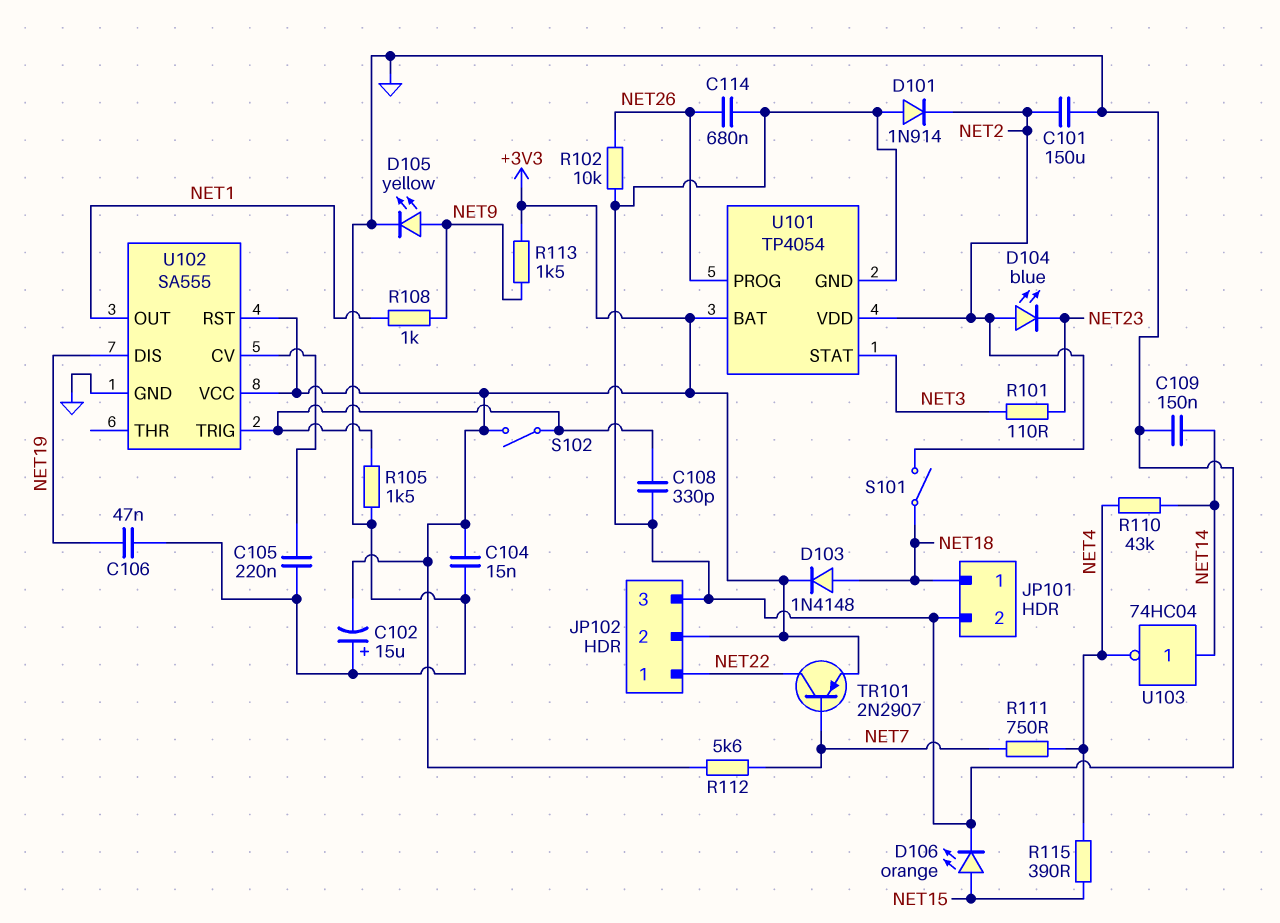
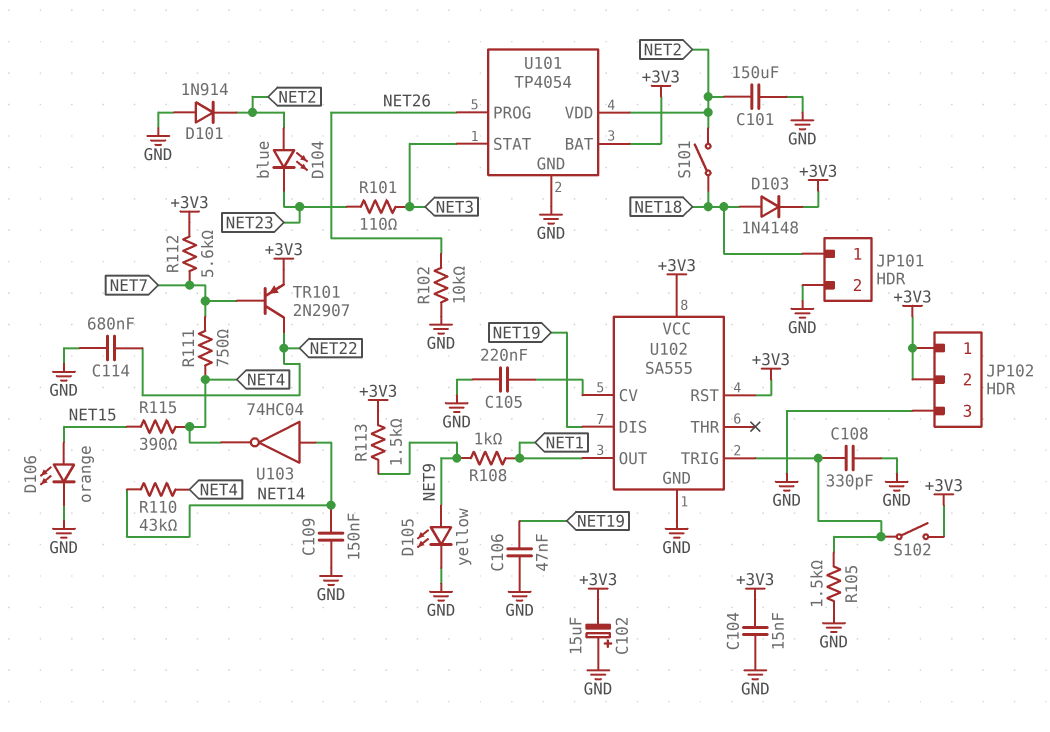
C114: 680nF (GND, NET26) -> 680nF (GND, NET22)
JP102 pin 1: NET22 -> +3V3

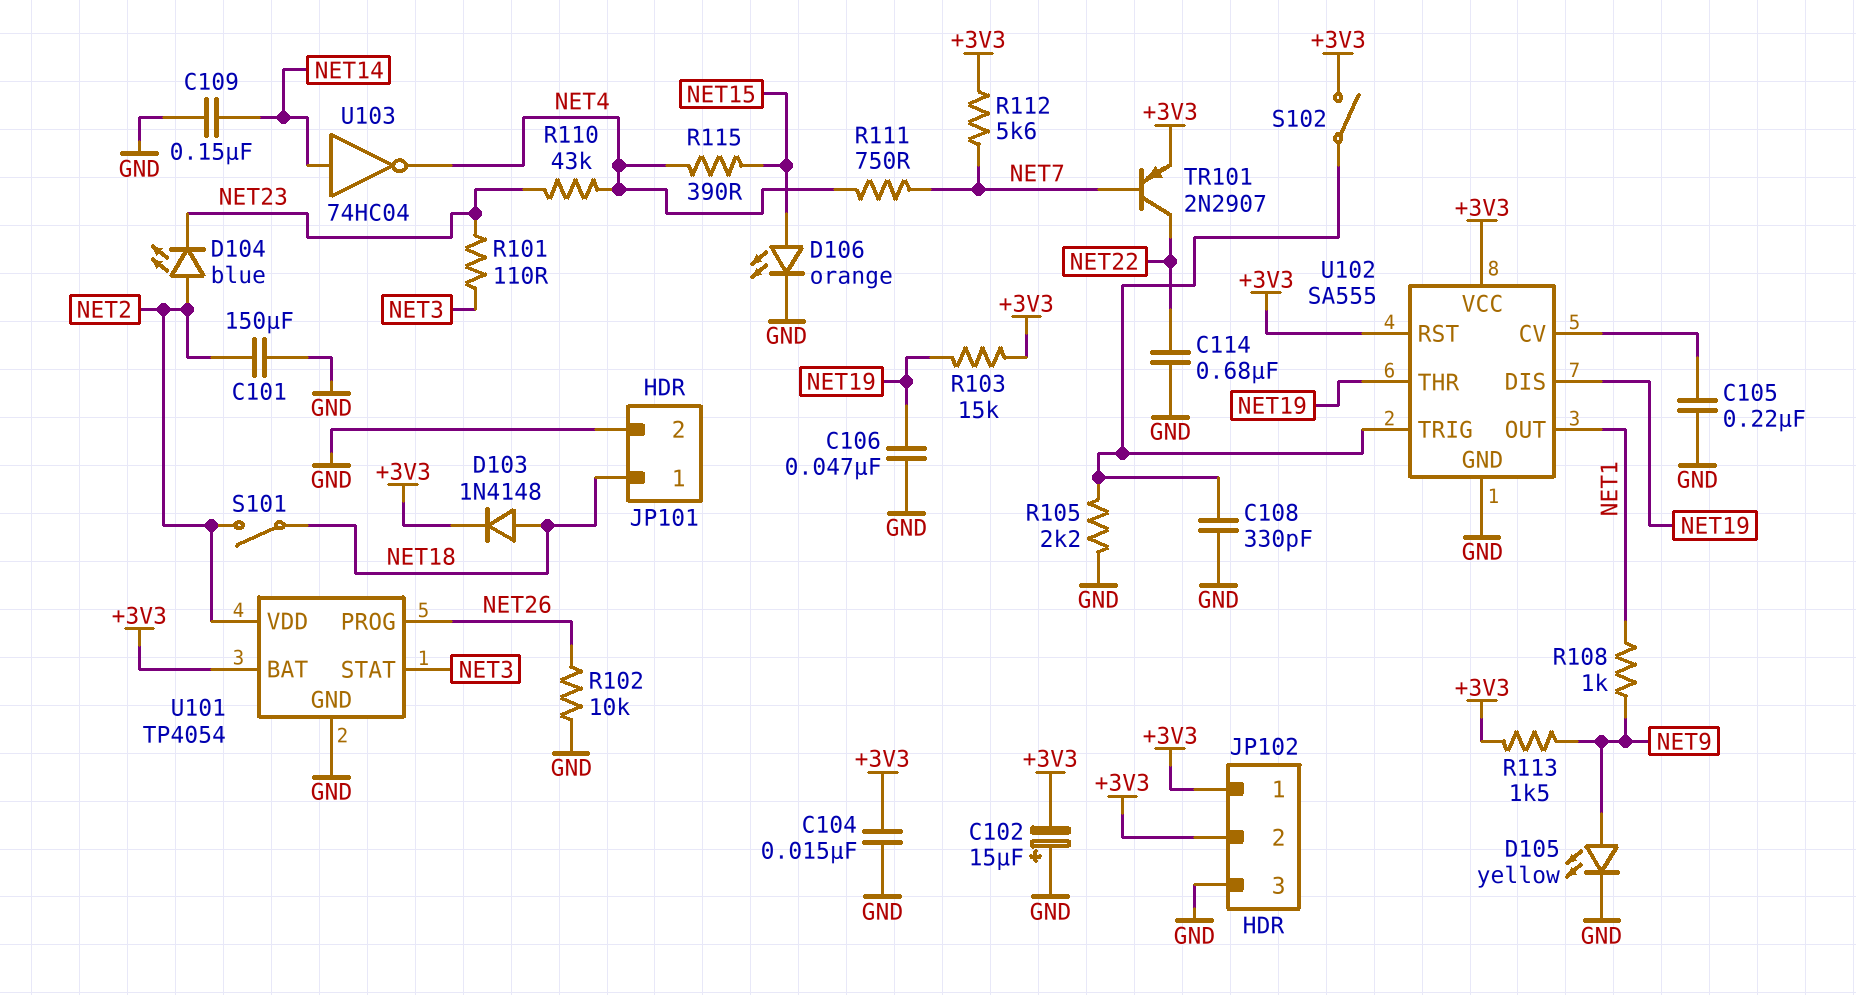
D101: diode 1N914 (A GND, K NET2) -> none
R103: none -> 15k (+3V3, NET19)
R105: 1.5k (GND, U102/TRIG) -> 2.2k (GND, U102/TRIG)
R110: 43k (NET4, NET14) -> 43k (NET4, NET23)
U102 pin THR: none -> NET19

